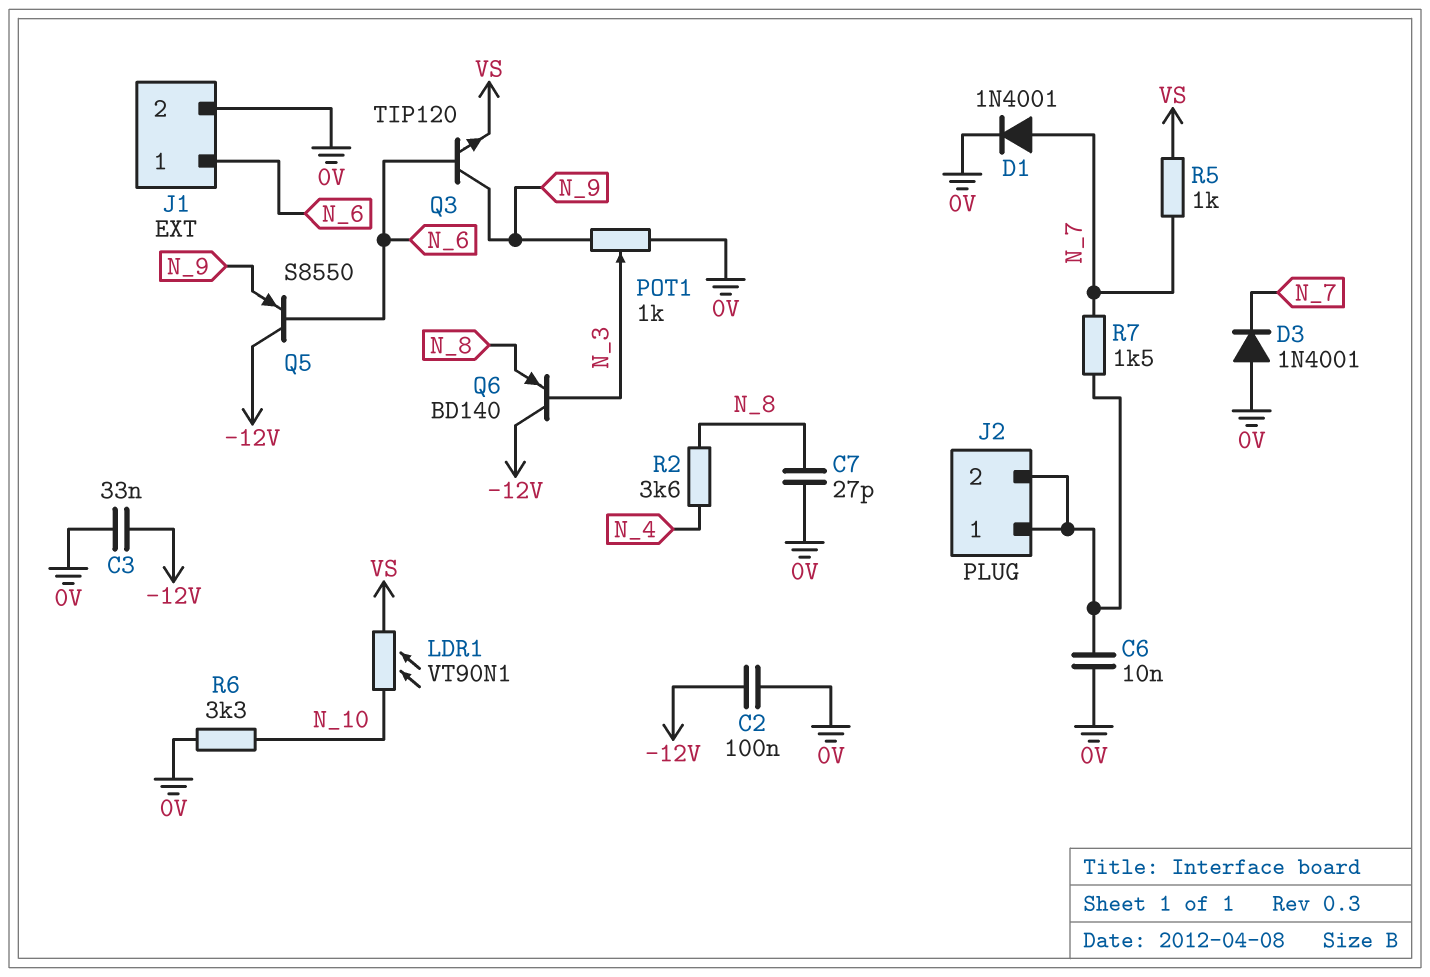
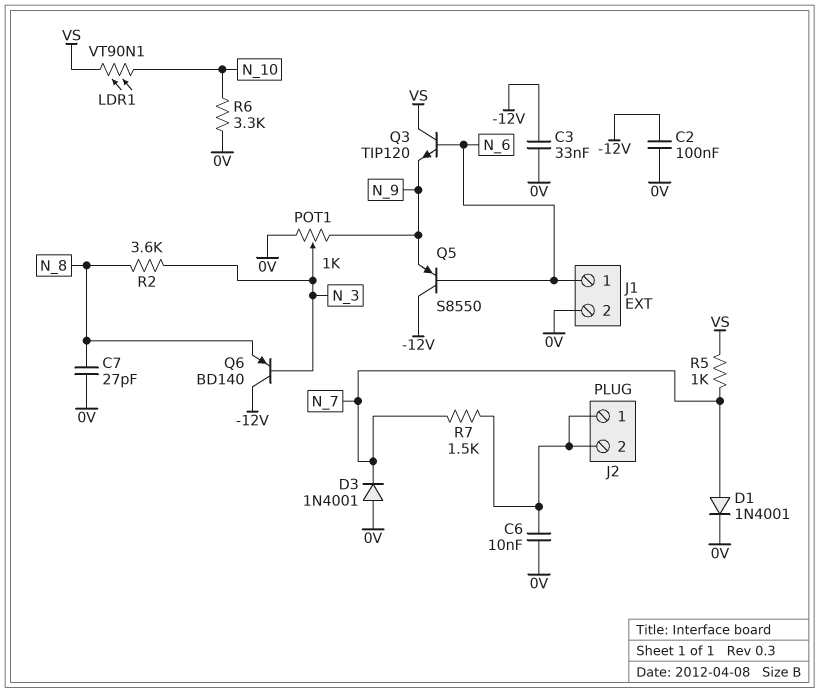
Q3: NPN TIP120 (B N_6, C N_9, E VS) -> NPN TIP120 (B N_6, C VS, E N_9)
R2: 3.6k (N_4, N_8) -> 3.6k (N_3, N_8)

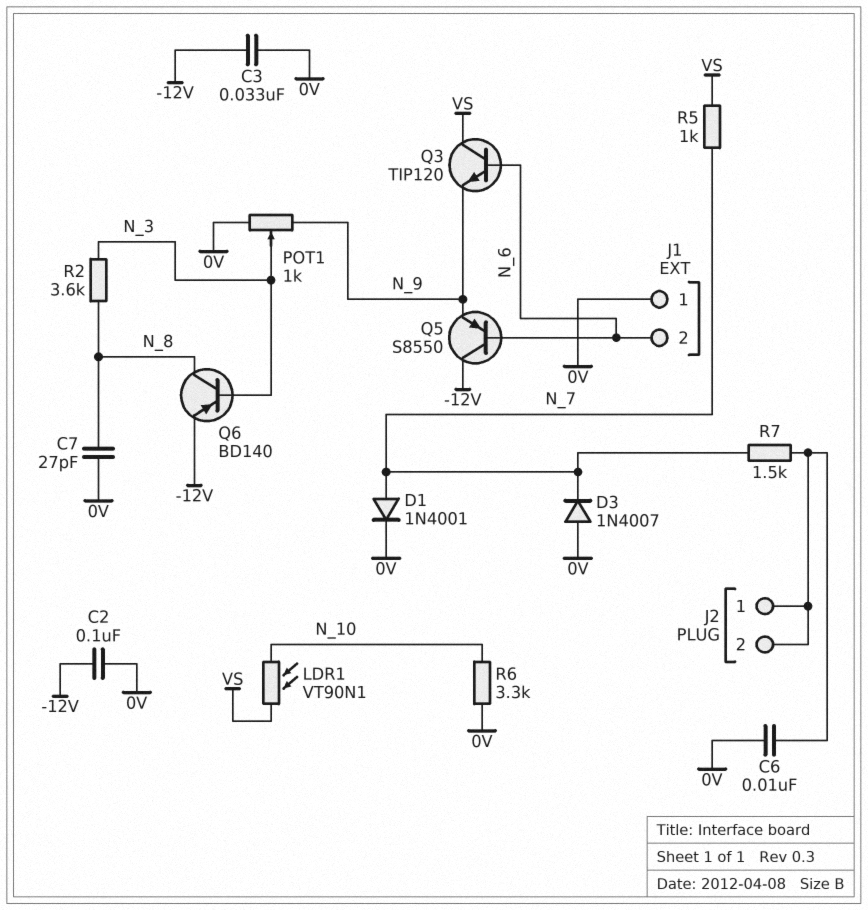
D3: diode 1N4001 (A 0V, K N_7) -> diode 1N4007 (A 0V, K N_7)
J1 pin 1: N_6 -> 0V
J1 pin 2: 0V -> N_6
Q6: PNP BD140 (B N_3, C -12V, E N_8) -> PNP BD140 (B N_3, C N_8, E -12V)

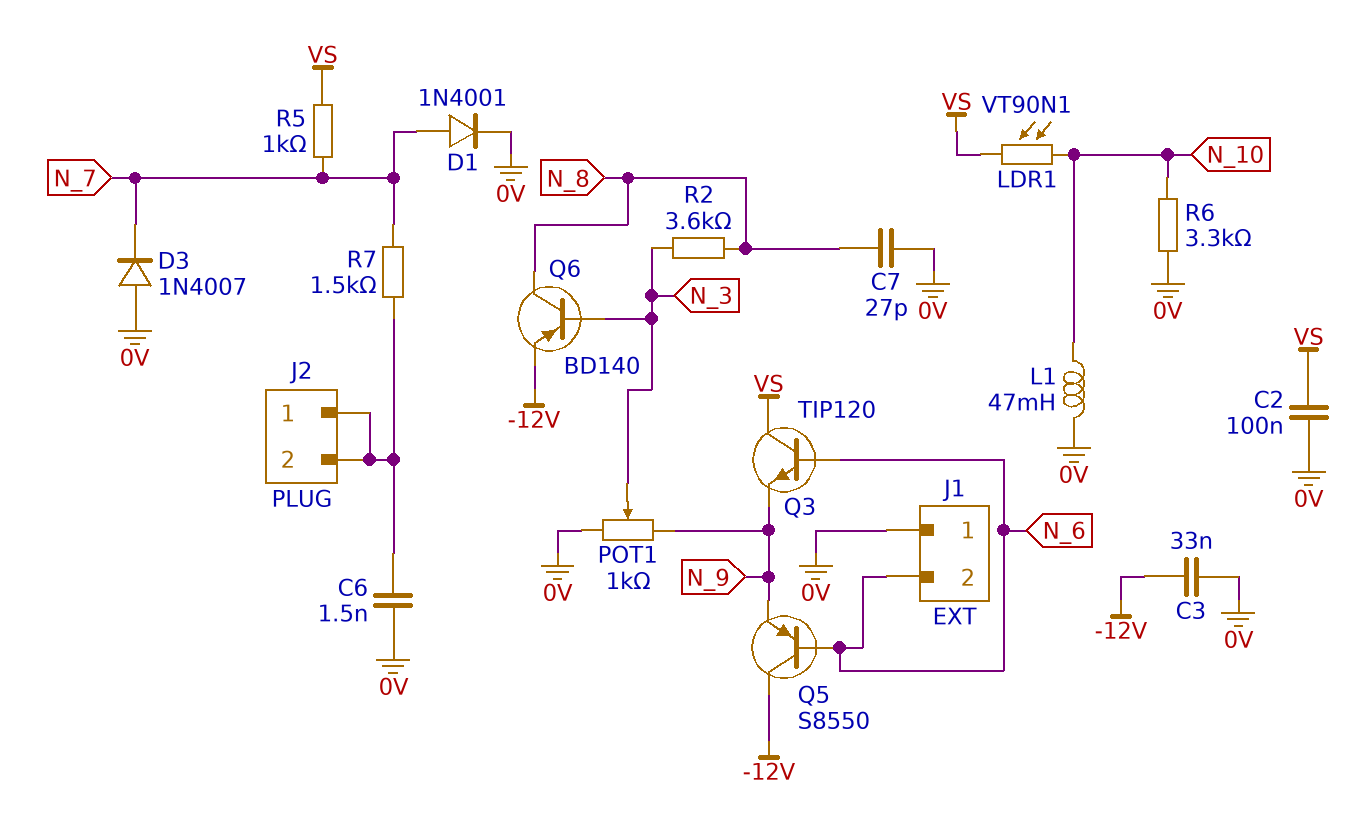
C2: 100nF (-12V, 0V) -> 100nF (0V, VS)
C6: 10nF (0V, J2/1) -> 1.5nF (0V, J2/1)
L1: none -> 47mH (0V, N_10)

